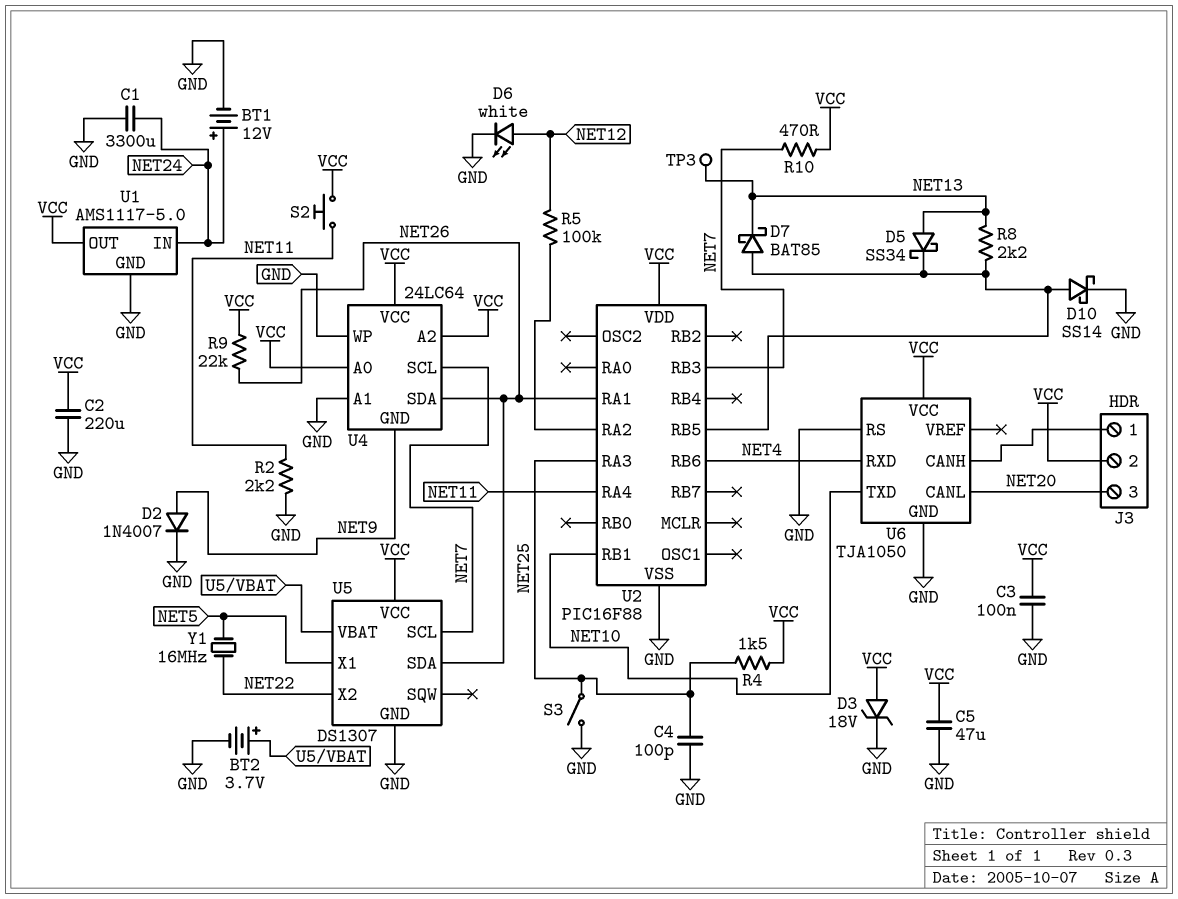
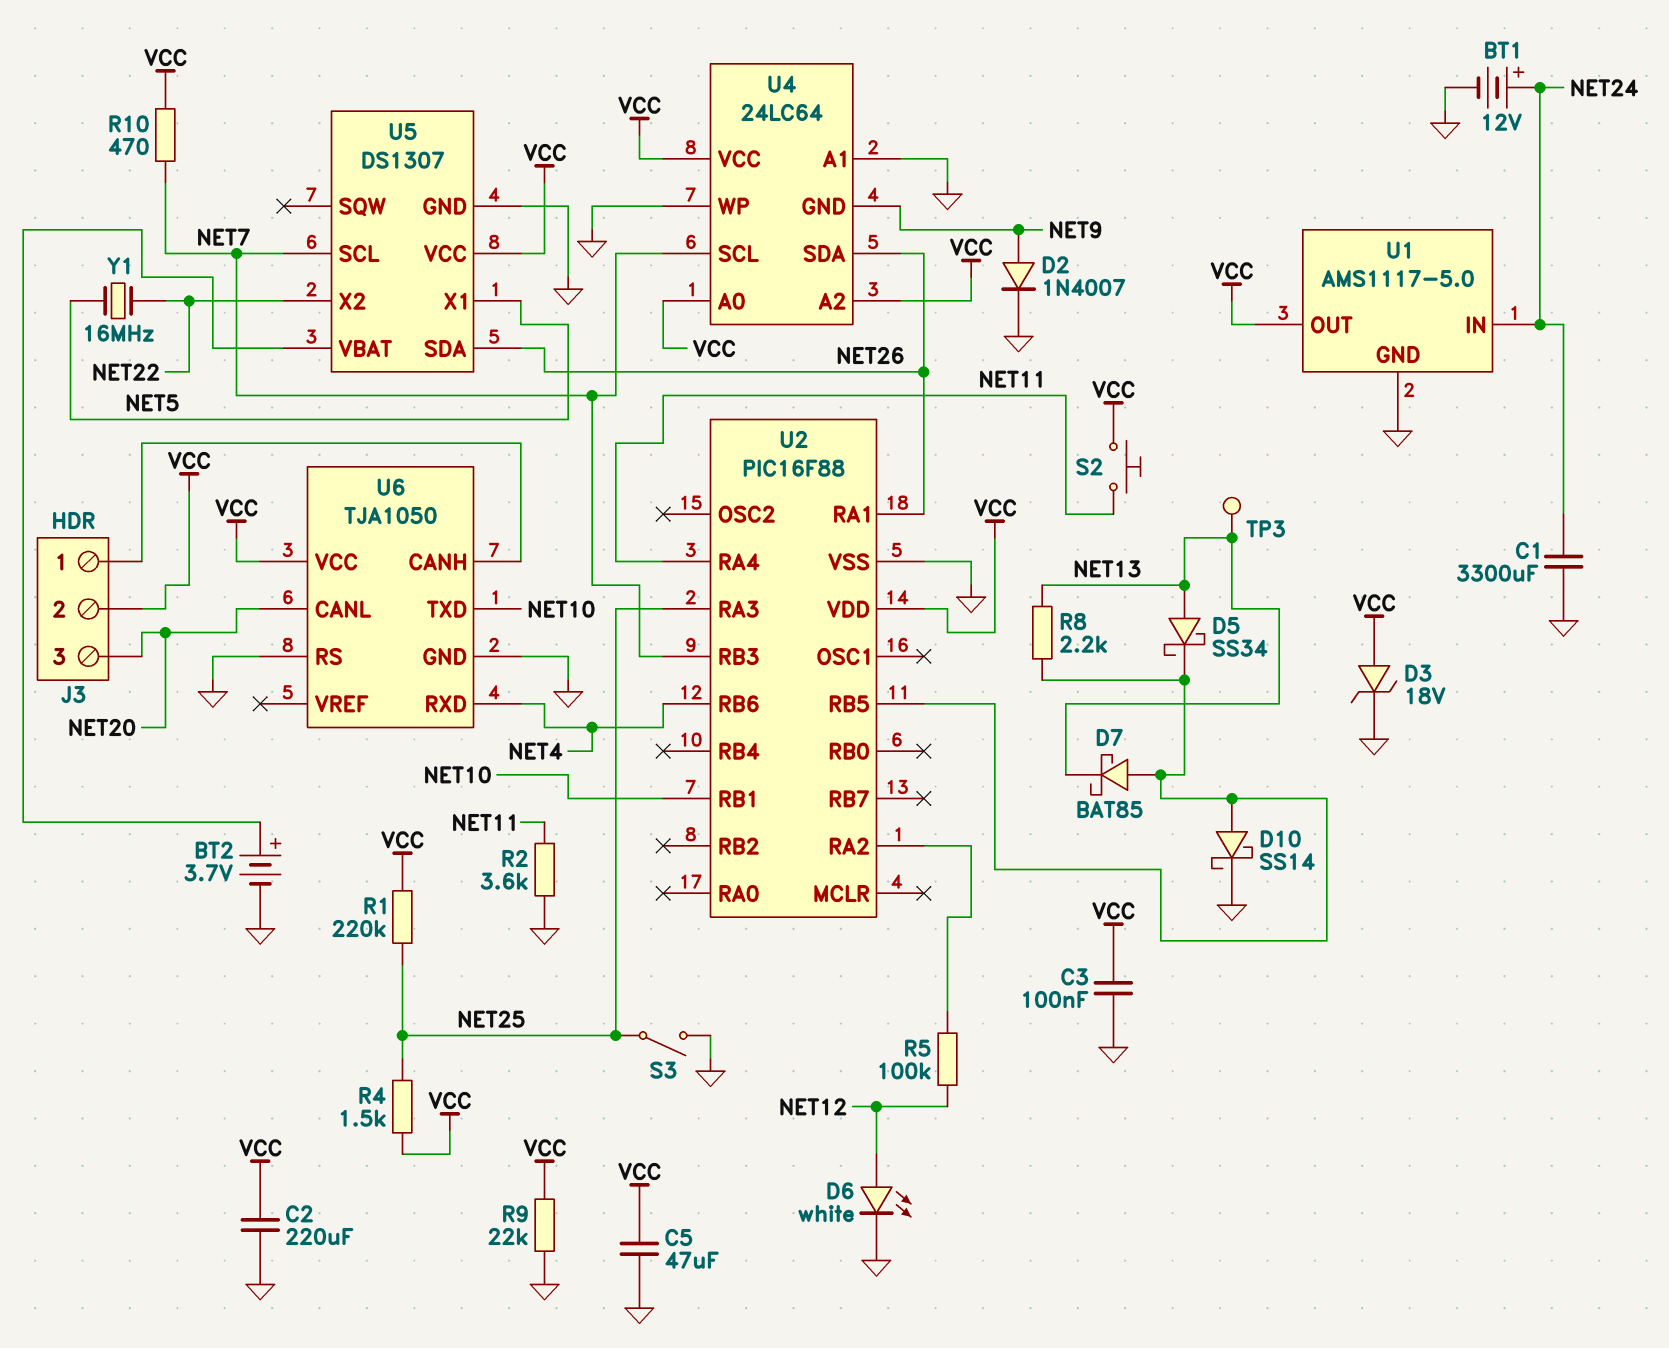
C4: 100pF (GND, NET25) -> none
R1: none -> 220k (NET25, VCC)
R2: 2.2k (GND, NET11) -> 3.6k (GND, NET11)
R9: 22k (NET26, VCC) -> 22k (GND, VCC)

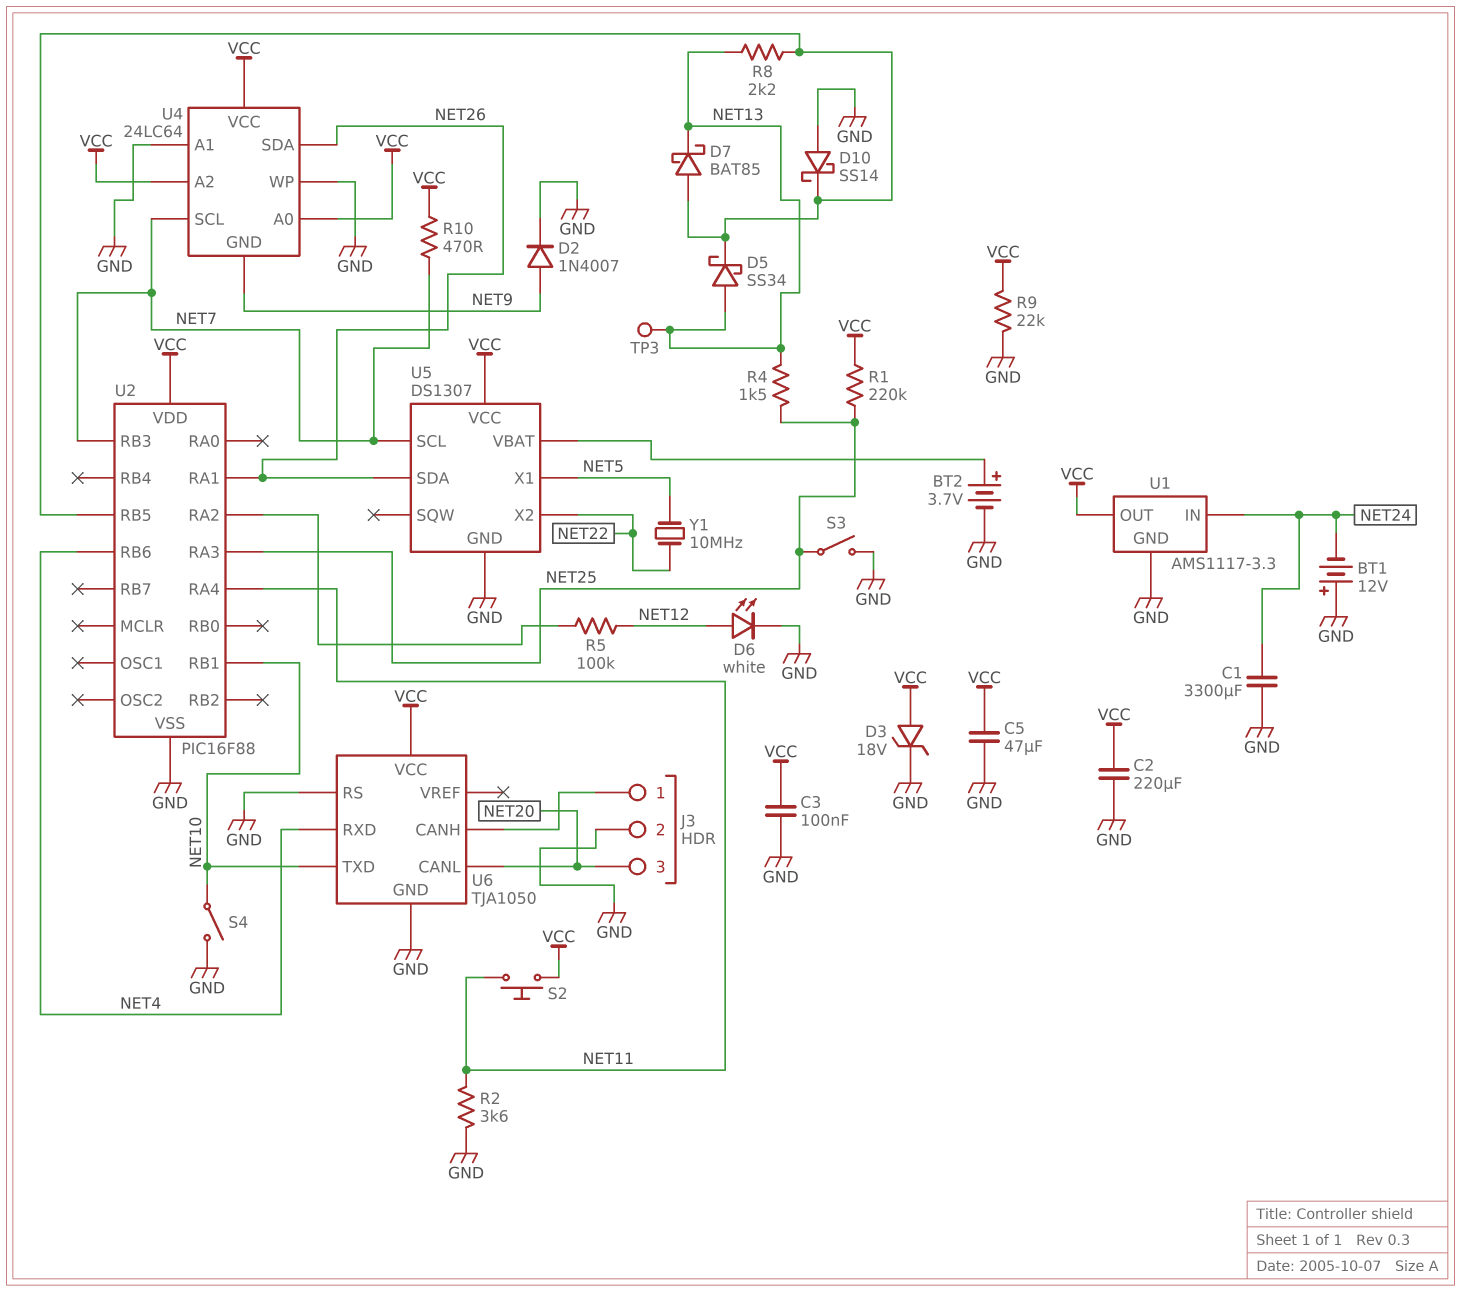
BT1: 12V (plus NET24, minus GND) -> 12V (plus GND, minus NET24)
D10: schottky SS14 (A U2/RB5, K GND) -> schottky SS14 (A GND, K U2/RB5)
J3 pin 2: VCC -> GND
R4: 1.5k (NET25, VCC) -> 1.5k (NET13, NET25)
S4: none -> switch (GND, NET10)
U1: AMS1117-5.0 -> AMS1117-3.3
Y1: 16MHz (NET5, NET22) -> 10MHz (NET5, NET22)

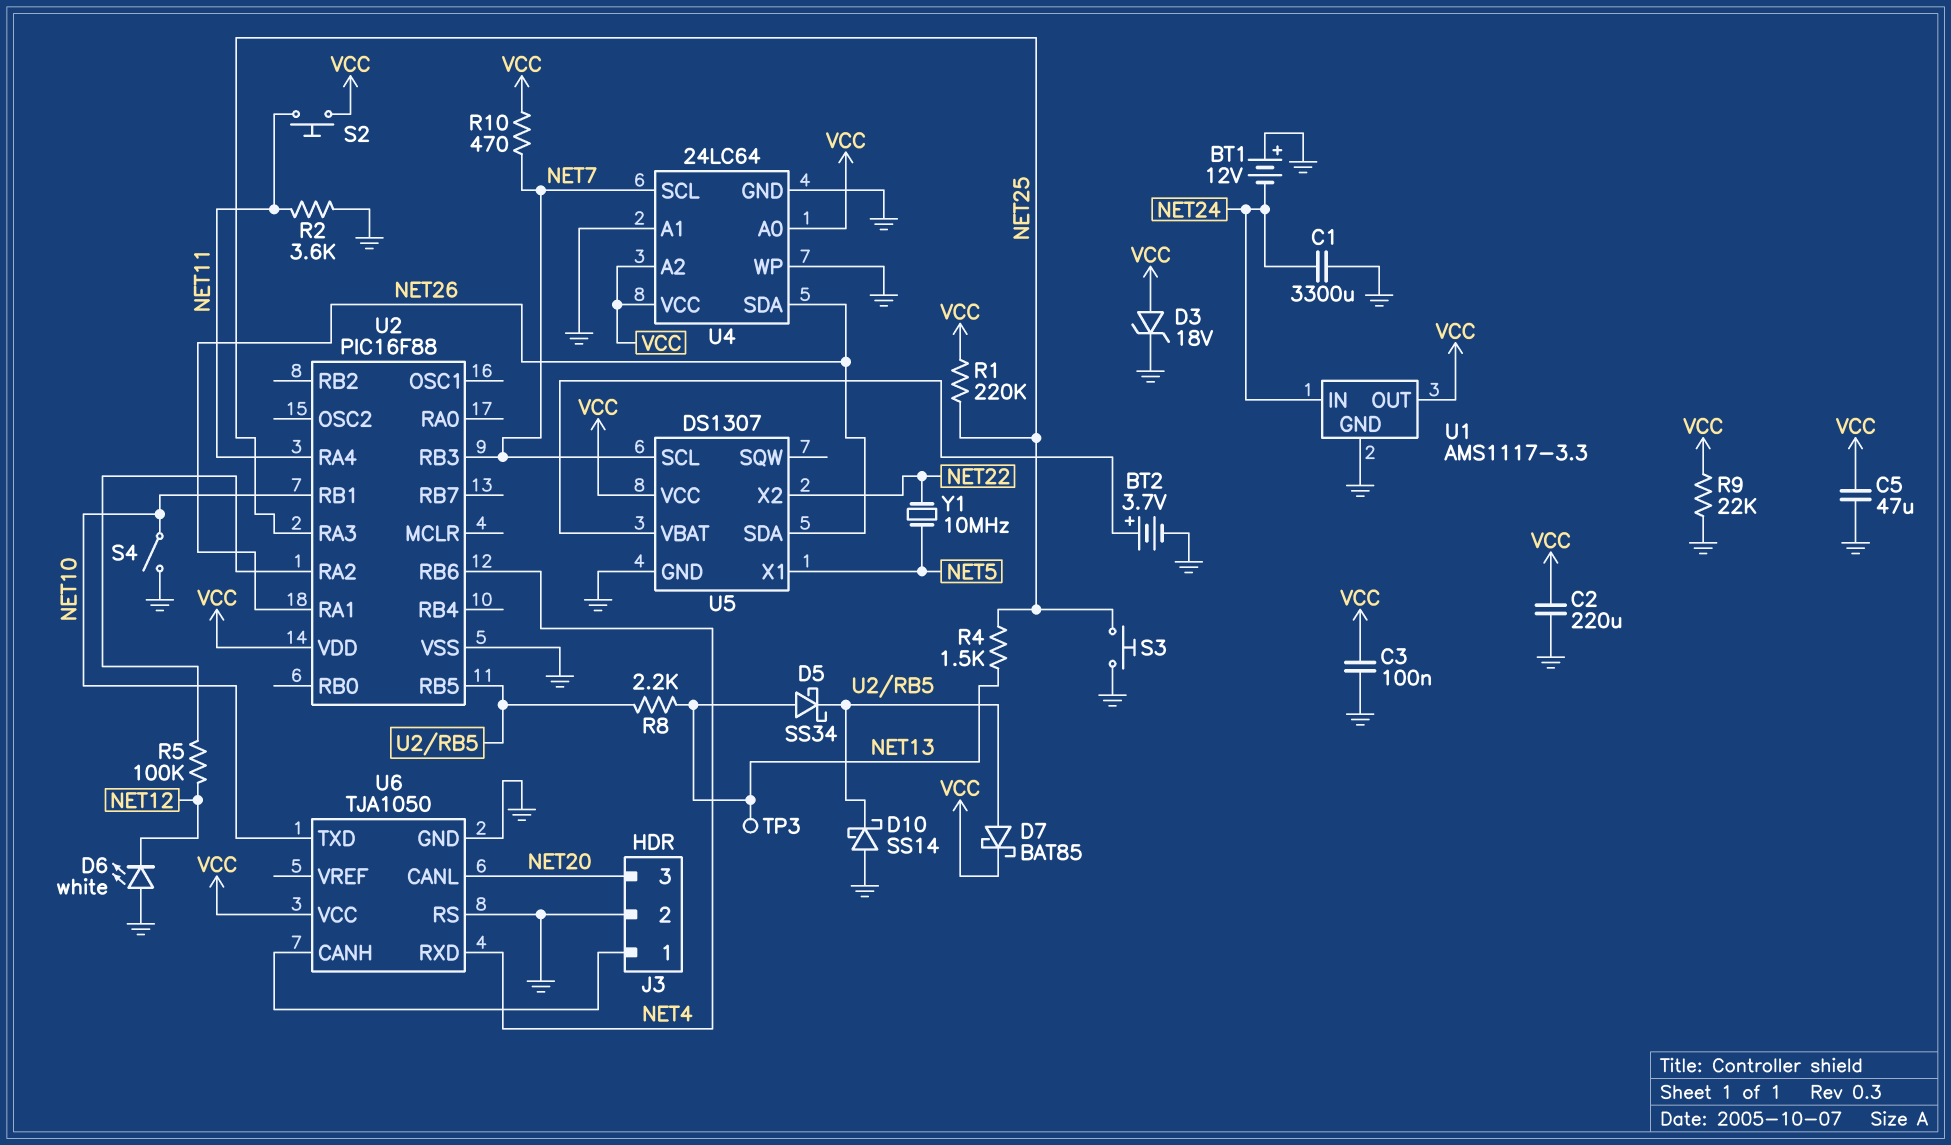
D2: diode 1N4007 (A NET9, K GND) -> none
D6: LED white (A NET12, K GND) -> LED white (A GND, K NET12)
D7: schottky BAT85 (A U2/RB5, K NET13) -> schottky BAT85 (A U2/RB5, K VCC)
S3: switch (GND, NET25) -> button (GND, NET25)
U4 pin GND: NET9 -> GND

